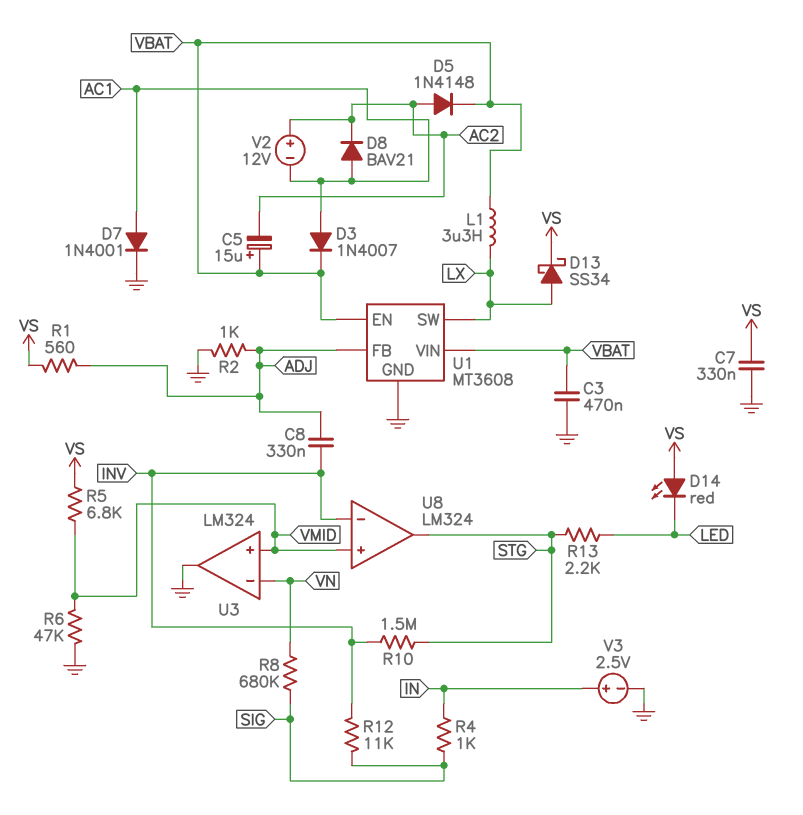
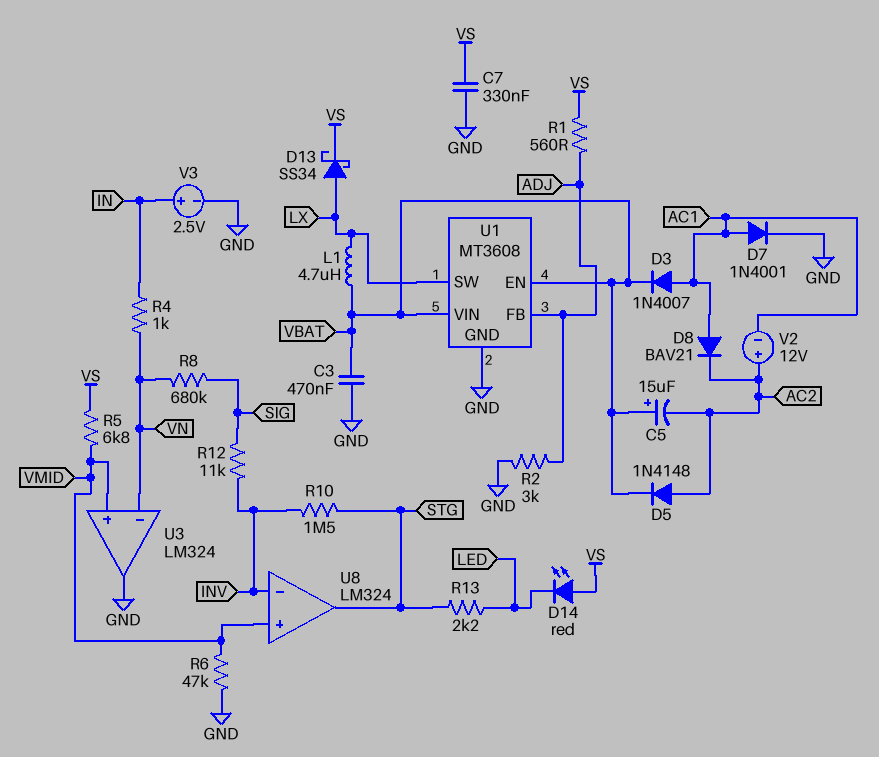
C8: 330nF (ADJ, INV) -> none
L1: 3.3uH (LX, VBAT) -> 4.7uH (LX, VBAT)
R2: 1k (ADJ, GND) -> 3k (ADJ, GND)
R4: 1k (IN, SIG) -> 1k (IN, VN)

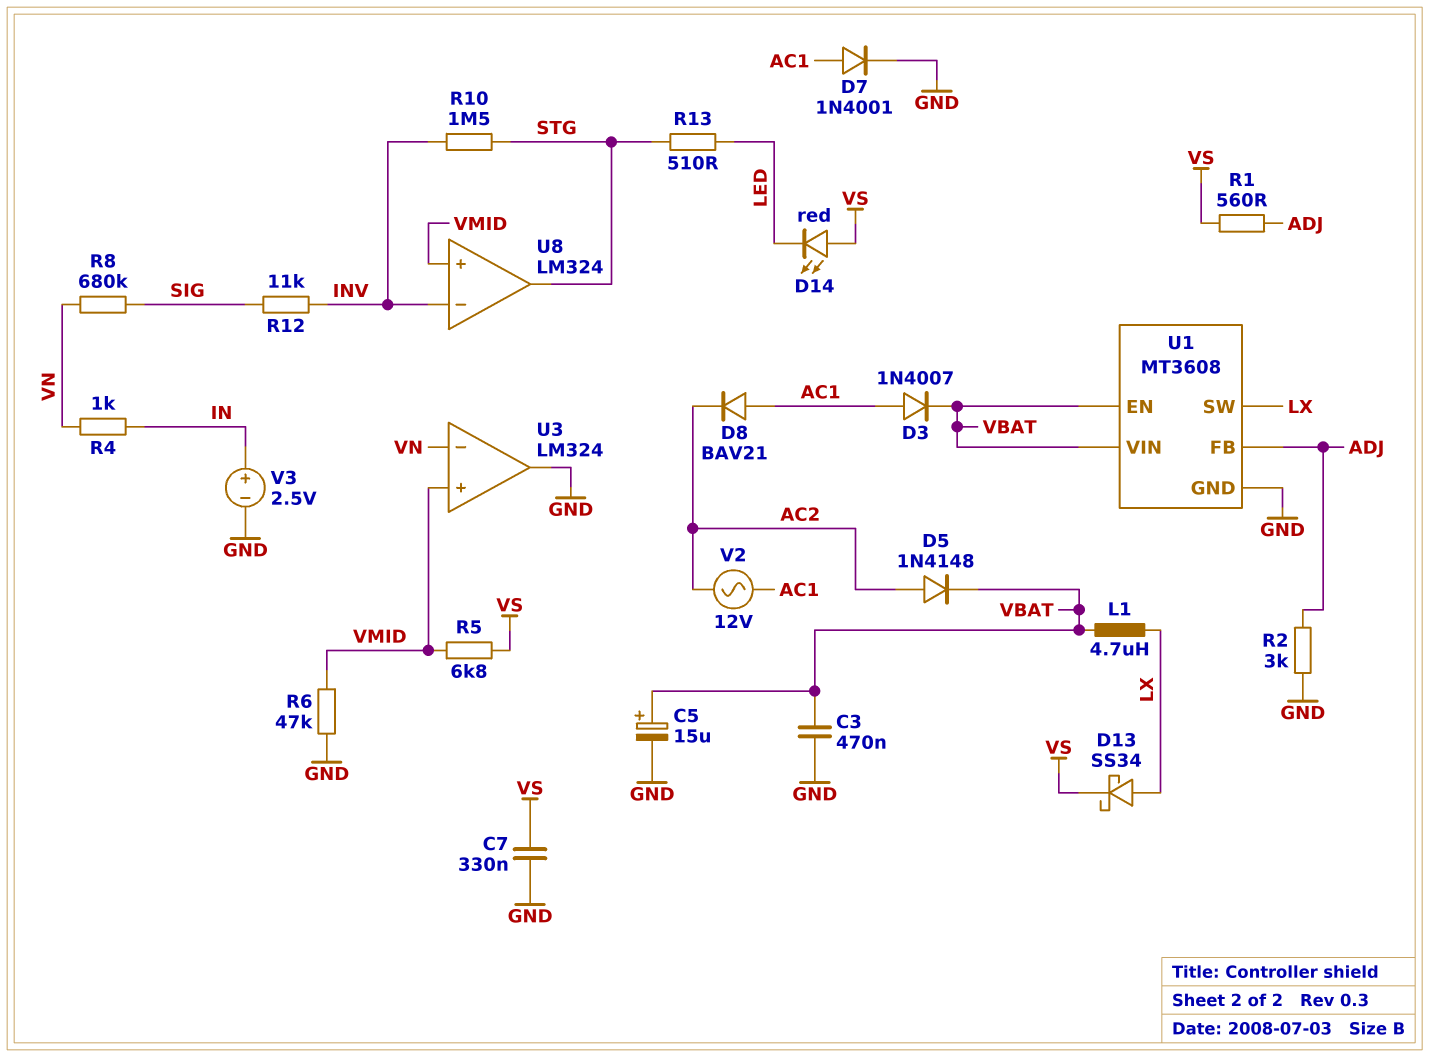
C5: 15uF (plus VBAT, minus AC2) -> 15uF (plus VBAT, minus GND)
R13: 2.2k (LED, STG) -> 510 (LED, STG)
V2: 12V (plus AC2, minus AC1) -> AC 12V (AC1, AC2)

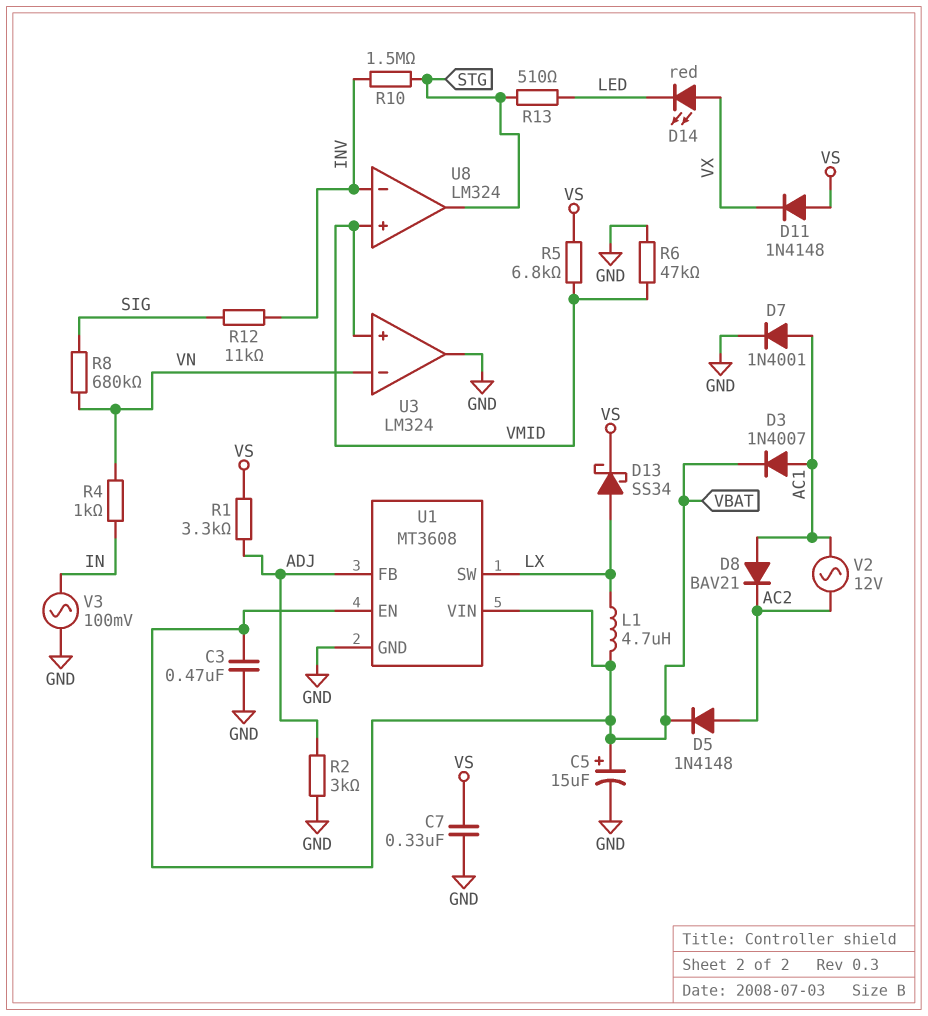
D11: none -> diode 1N4148 (A VS, K VX)
D14: LED red (A VS, K LED) -> LED red (A VX, K LED)
R1: 560 (ADJ, VS) -> 3.3k (ADJ, VS)
V3: 2.5V (plus IN, minus GND) -> AC 100mV (GND, IN)

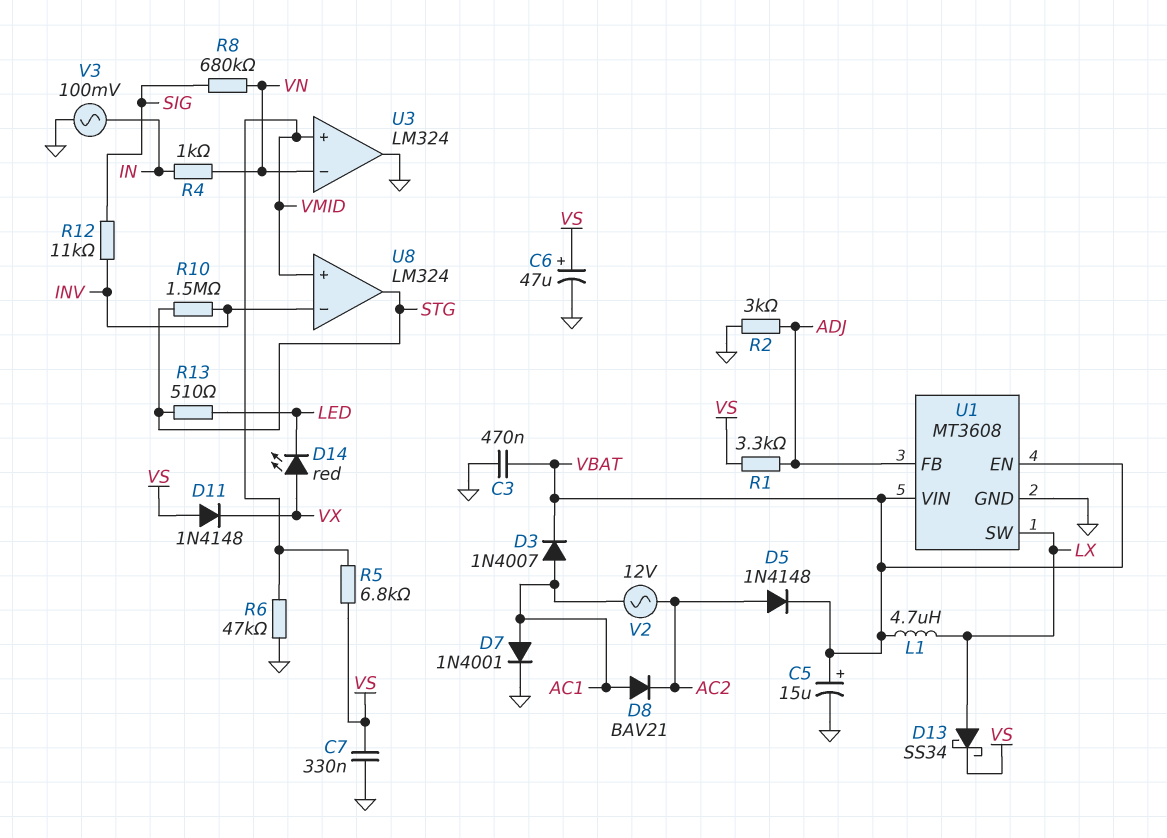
C6: none -> 47uF (plus VS, minus GND)

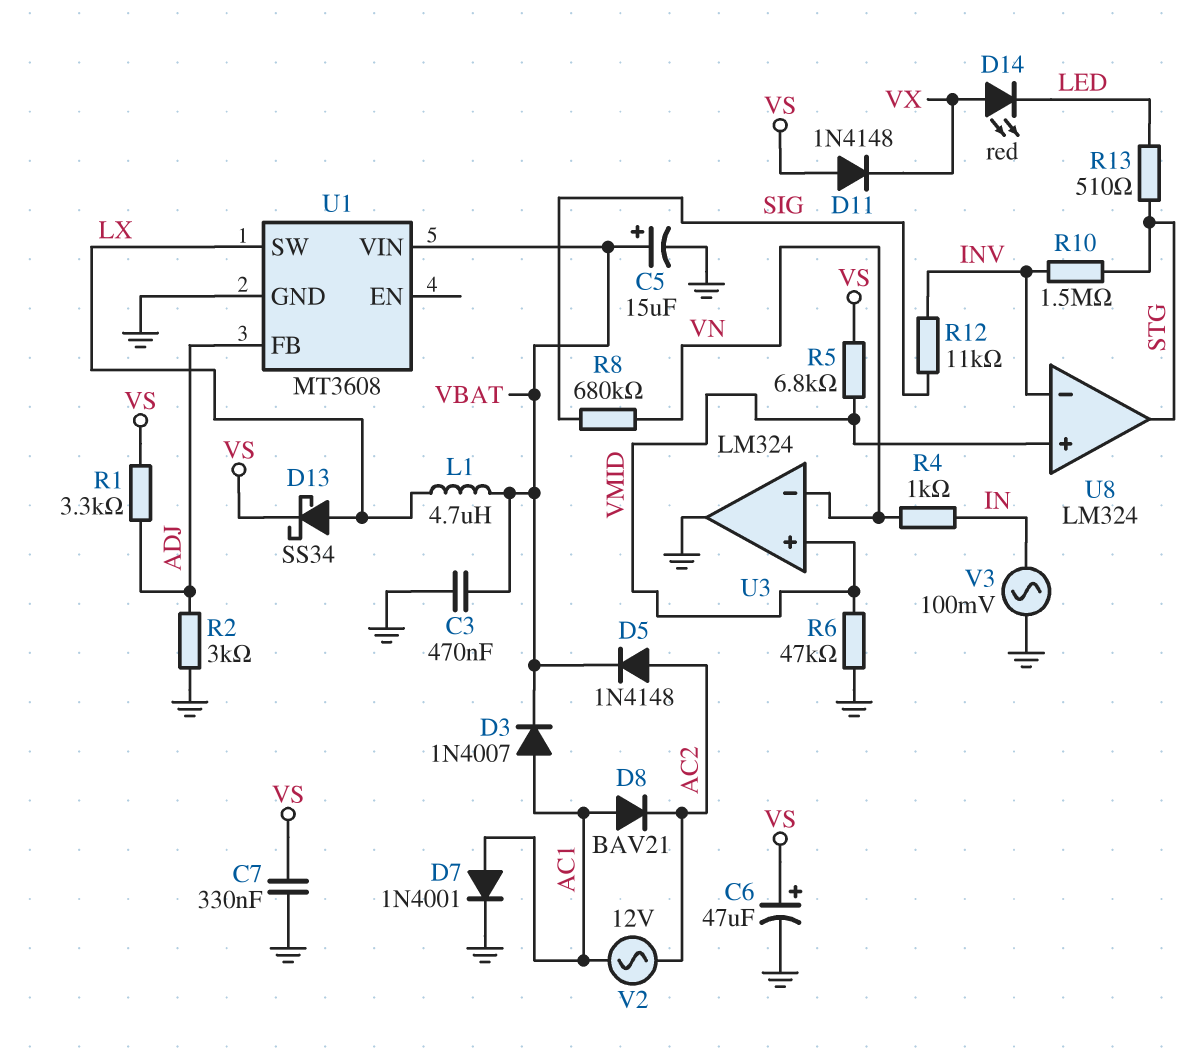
U1 pin EN: VBAT -> none

